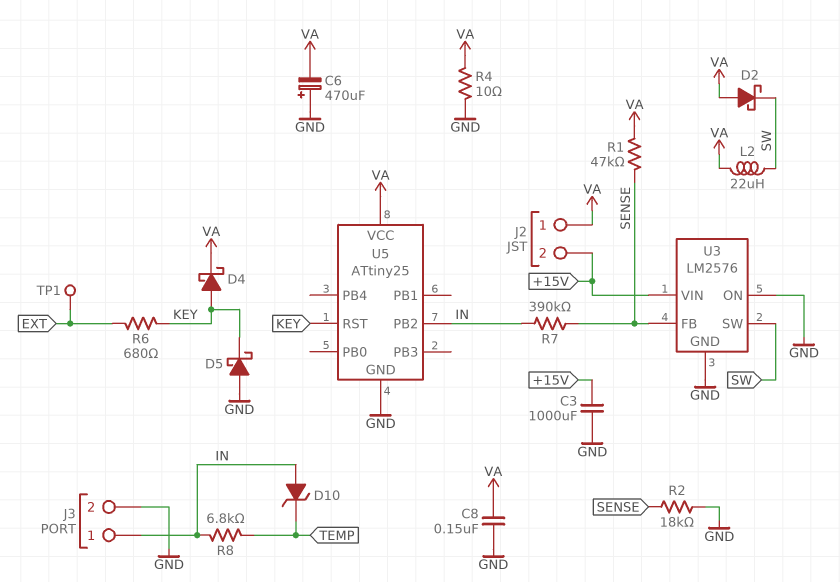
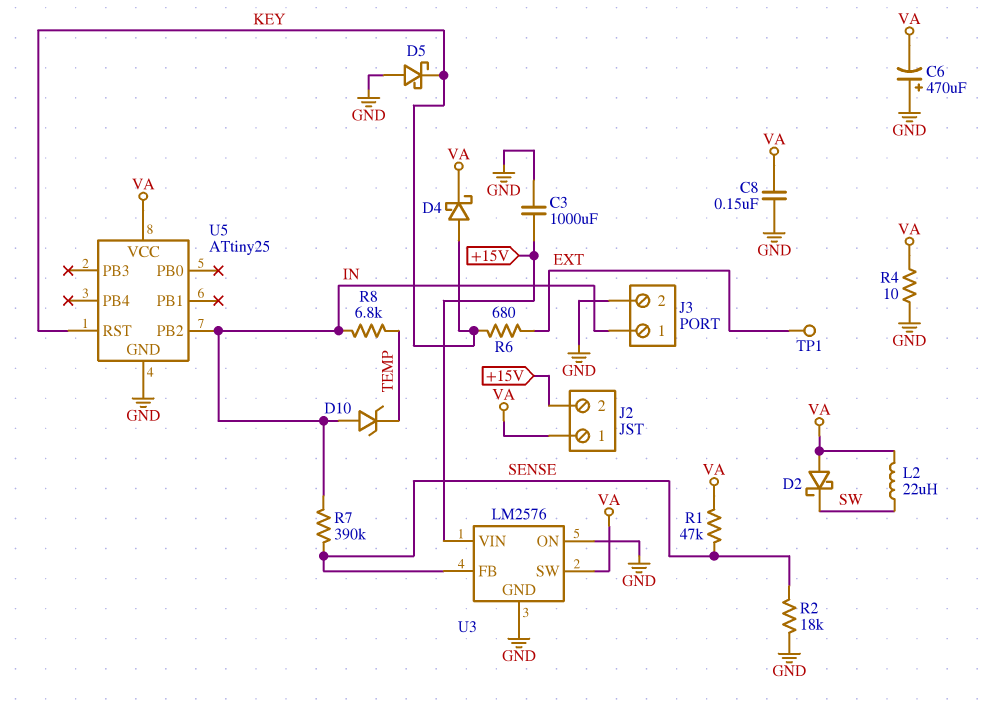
U3 pin SW: SW -> VA

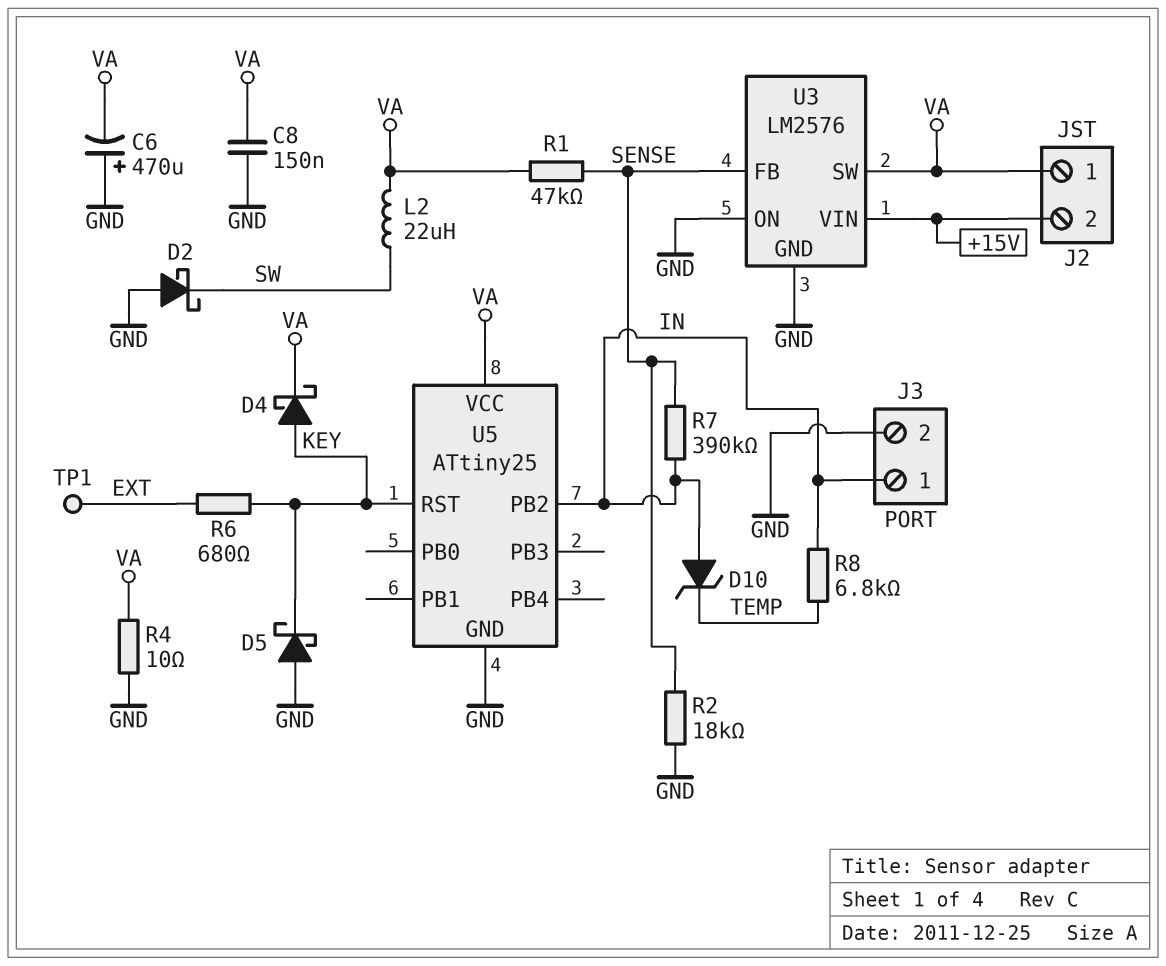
C3: 1000uF (+15V, GND) -> none
D2: schottky (A VA, K SW) -> schottky (A GND, K SW)

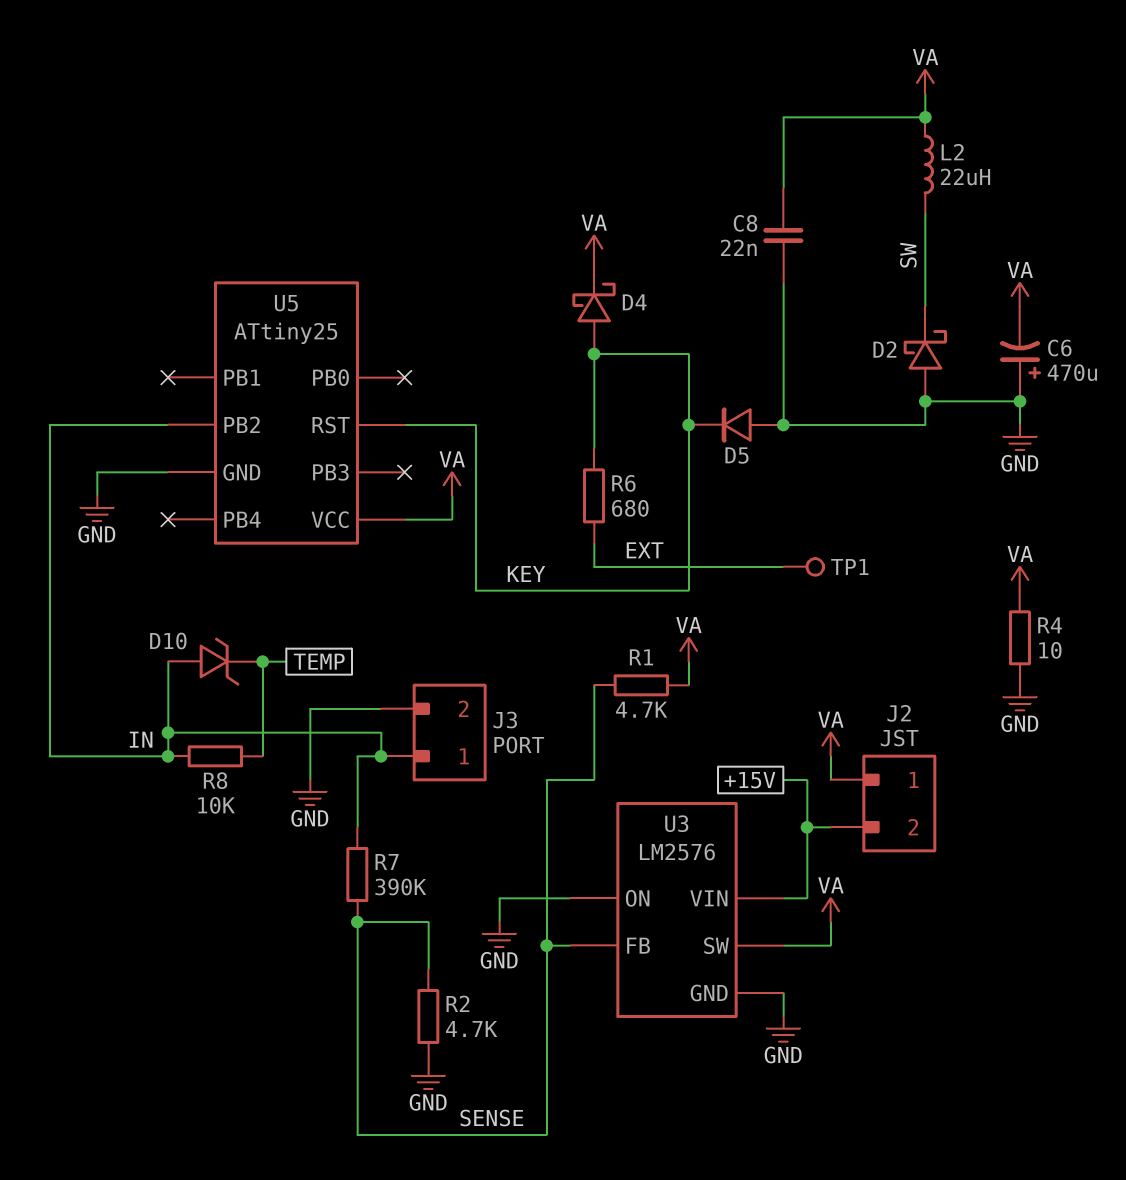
C8: 150nF (GND, VA) -> 22nF (GND, VA)
D5: schottky (A GND, K KEY) -> diode (A GND, K KEY)
R1: 47k (SENSE, VA) -> 4.7k (SENSE, VA)
R2: 18k (GND, SENSE) -> 4.7k (GND, SENSE)
R8: 6.8k (IN, TEMP) -> 10k (IN, TEMP)

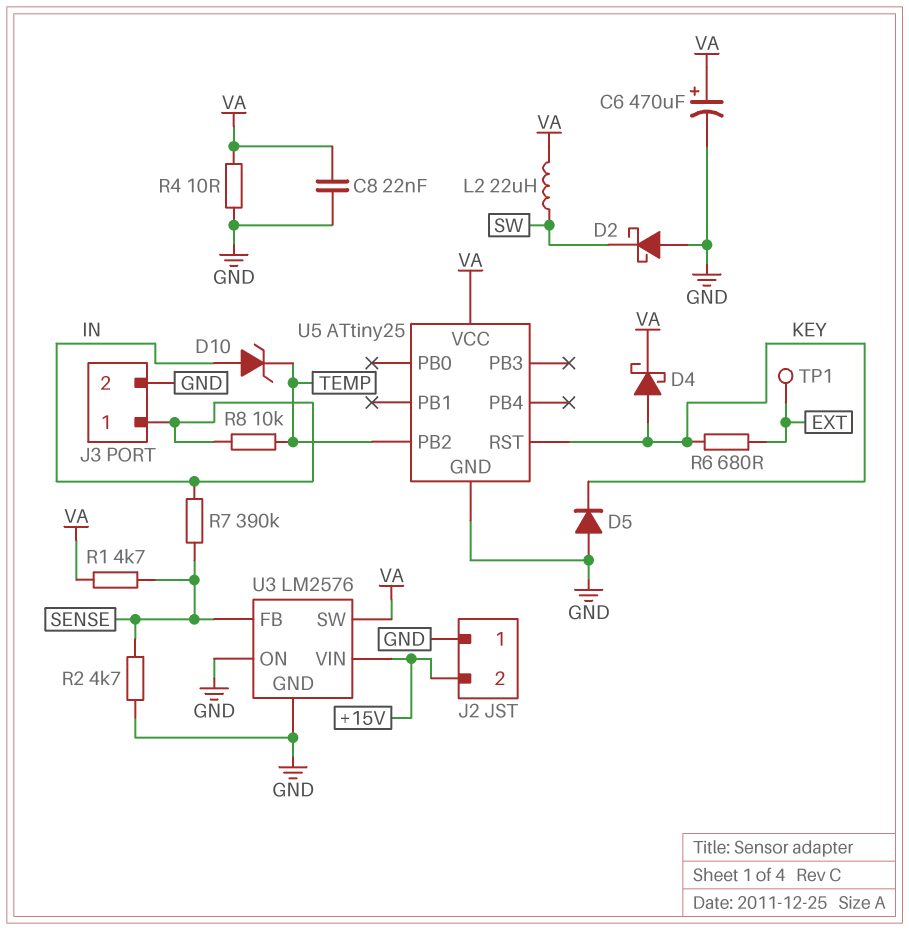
C6: 470uF (plus GND, minus VA) -> 470uF (plus VA, minus GND)
J2 pin 1: VA -> GND
U5 pin PB2: IN -> TEMP

